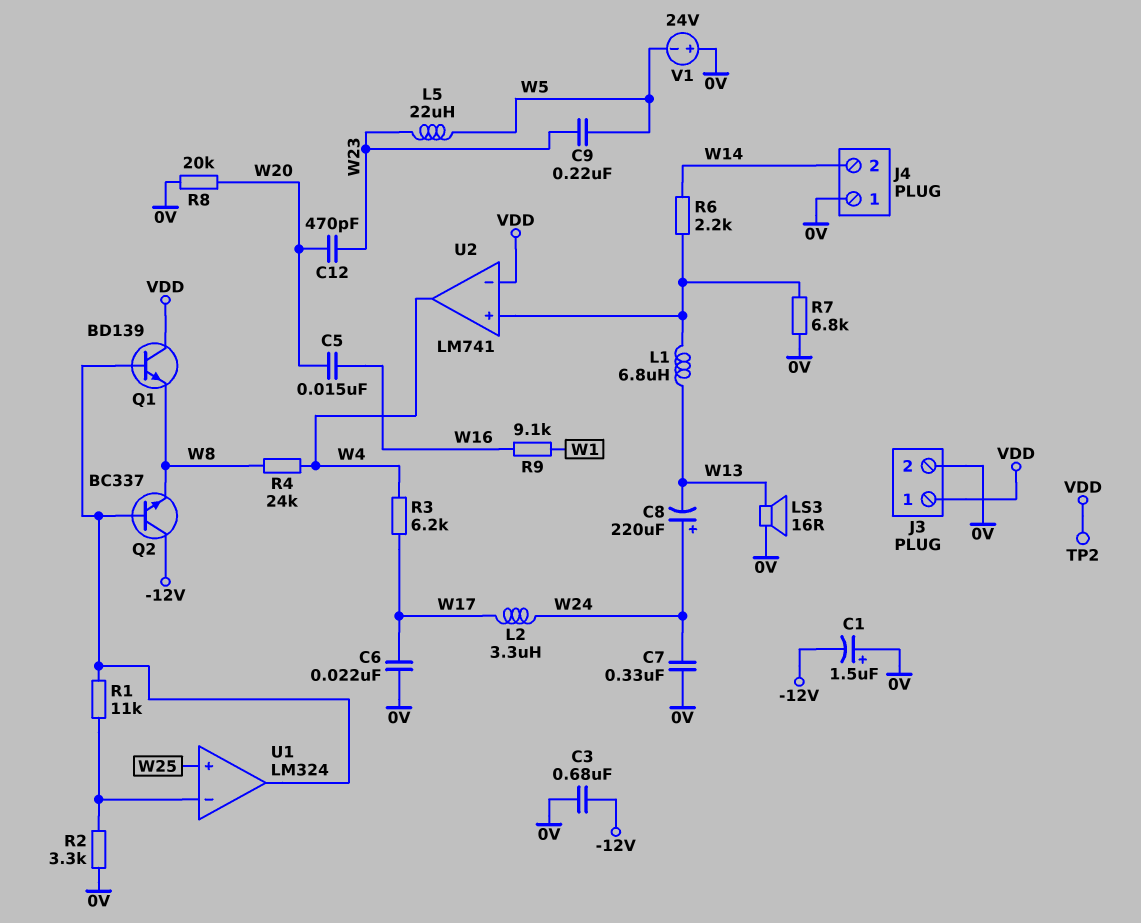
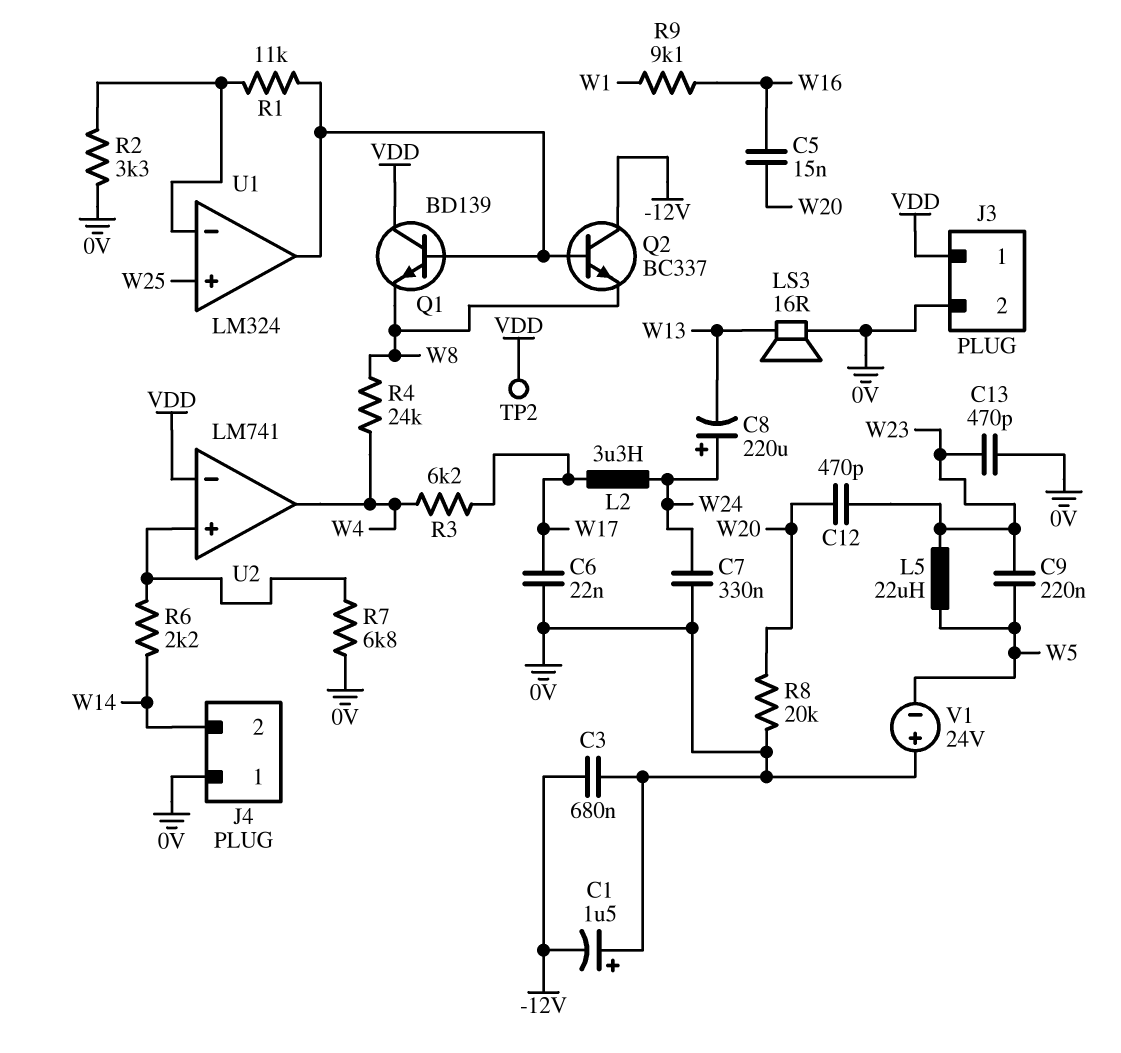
C13: none -> 470pF (0V, W23)
L1: 6.8uH (U2/in+, W13) -> none

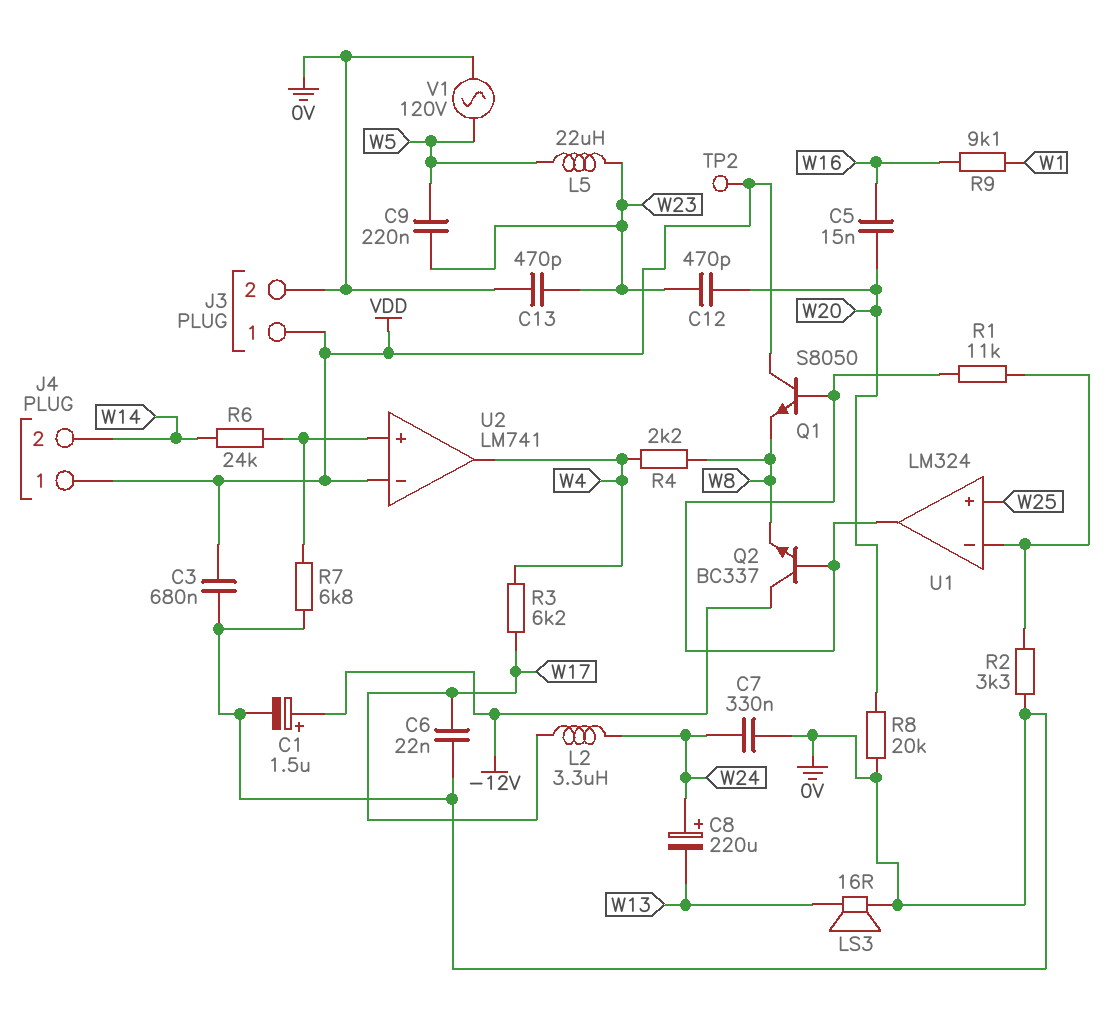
C1: 1.5uF (plus 0V, minus -12V) -> 1.5uF (plus -12V, minus 0V)
C3: 680nF (-12V, 0V) -> 680nF (0V, VDD)
J4 pin 1: 0V -> VDD
Q1: NPN BD139 (B U1/out, C VDD, E W8) -> NPN S8050 (B U1/out, C VDD, E W8)
R4: 24k (W4, W8) -> 2.2k (W4, W8)
R6: 2.2k (U2/in+, W14) -> 24k (U2/in+, W14)
V1: 24V (plus 0V, minus W5) -> AC 120V (0V, W5)

